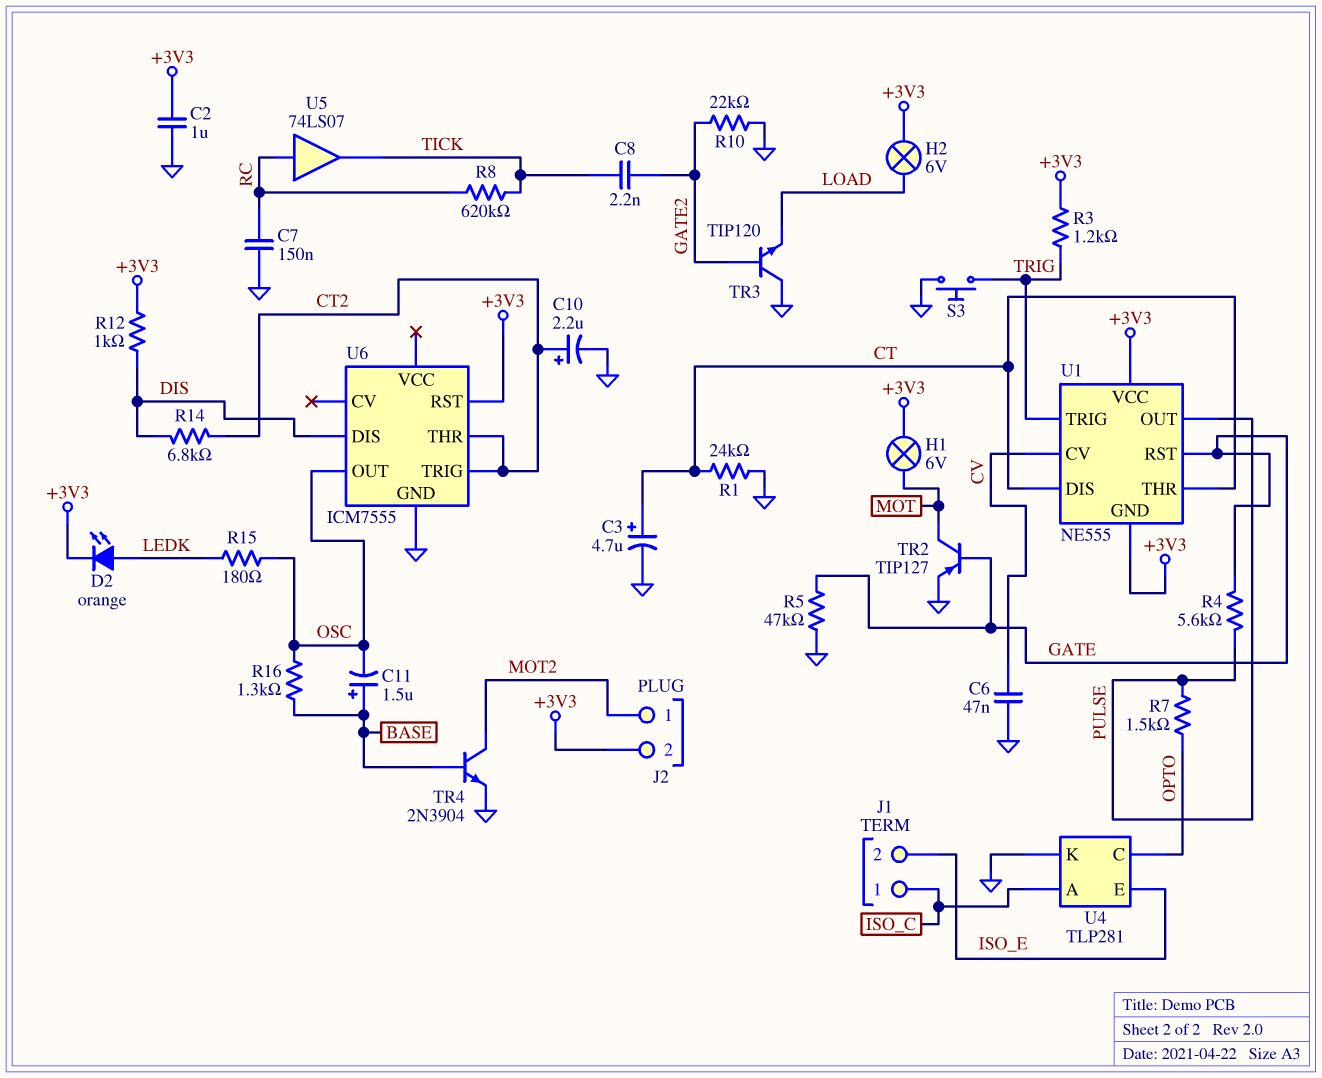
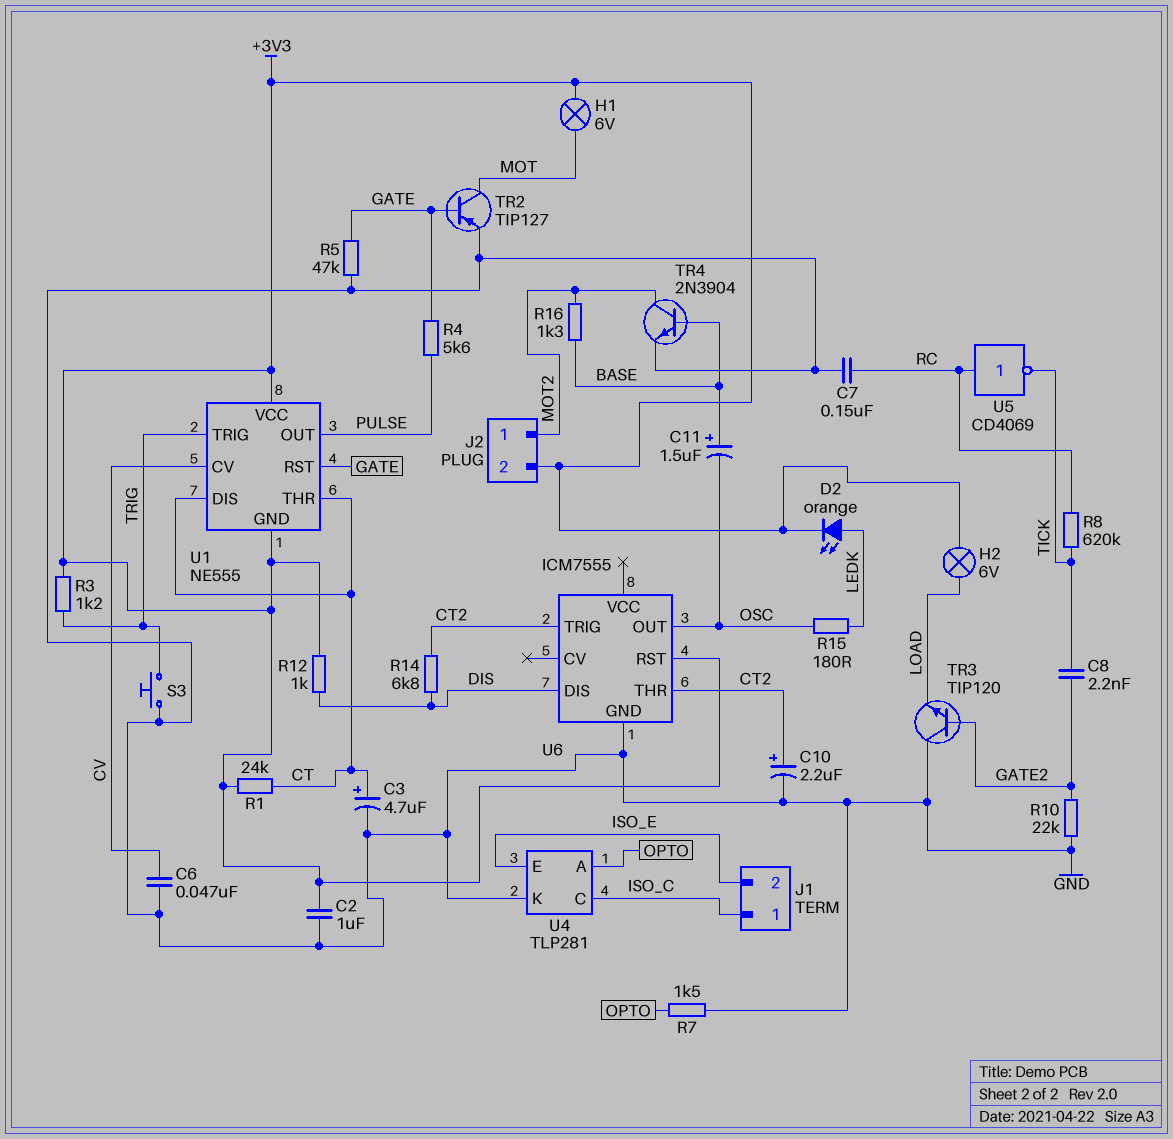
R1: 24k (CT, GND) -> 24k (+3V3, CT)
R7: 1.5k (OPTO, PULSE) -> 1.5k (GND, OPTO)
R16: 1.3k (BASE, OSC) -> 1.3k (BASE, MOT2)
U4 pin A: ISO_C -> OPTO
U4 pin C: OPTO -> ISO_C
U5: buffer 74LS07 (in RC, out TICK) -> NOT CD4069 (in RC, out TICK)

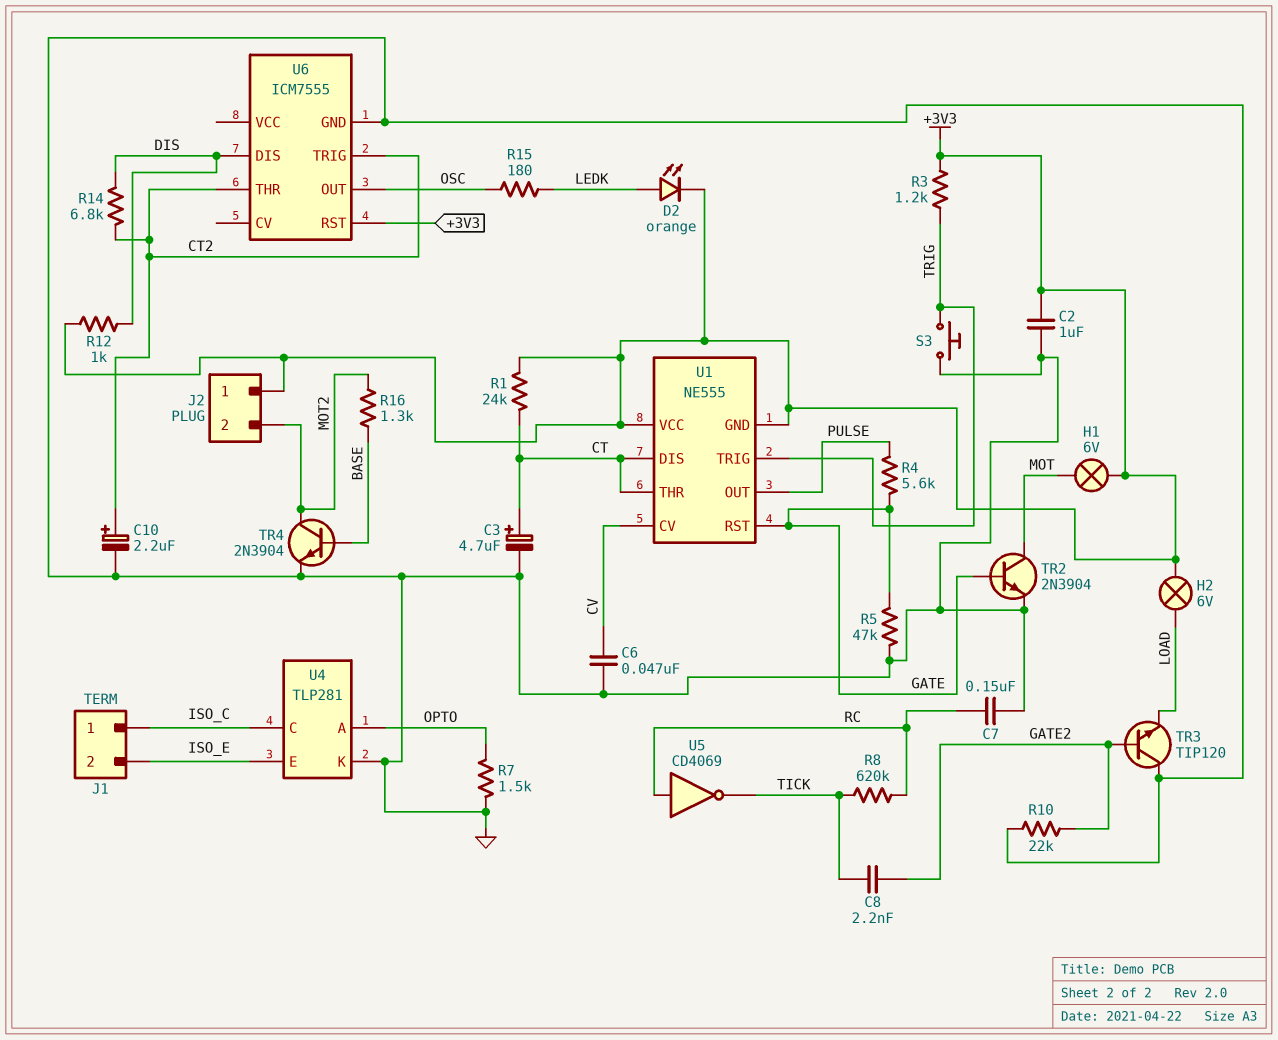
C11: 1.5uF (plus BASE, minus OSC) -> none
J2 pin 1: MOT2 -> +3V3
J2 pin 2: +3V3 -> MOT2
TR2: PNP TIP127 (B GATE, C MOT, E GND) -> NPN 2N3904 (B GATE, C MOT, E GND)

